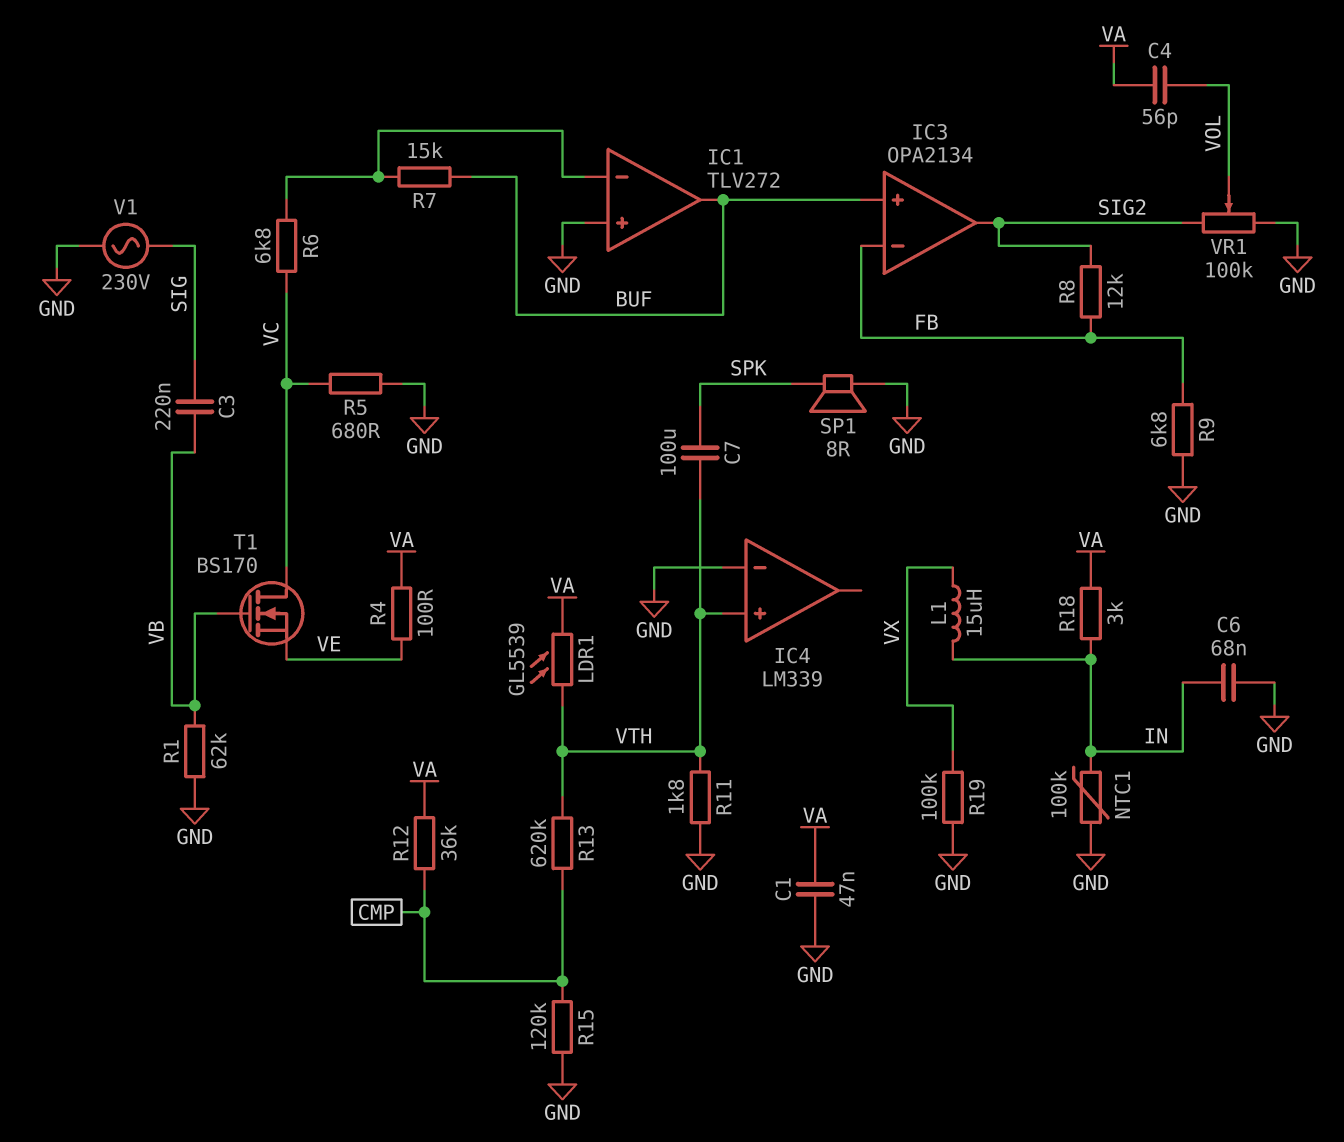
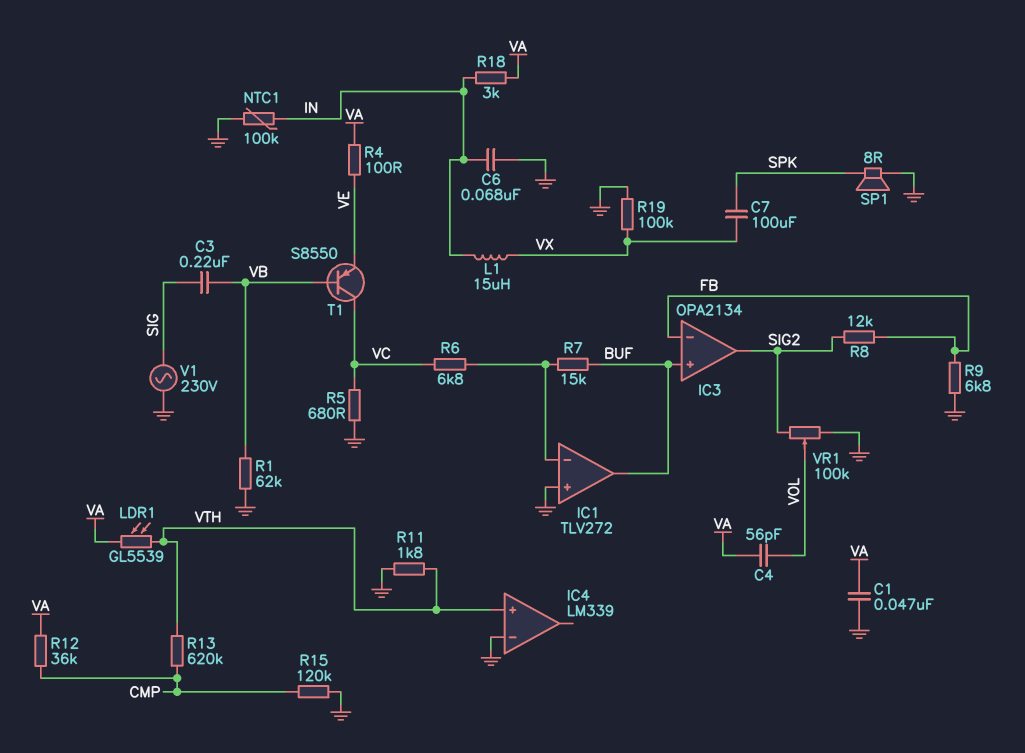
C7: 100uF (SPK, VTH) -> 100uF (SPK, VX)
T1: NMOS BS170 (G VB, D VC, S VE) -> PNP S8550 (B VB, C VC, E VE)

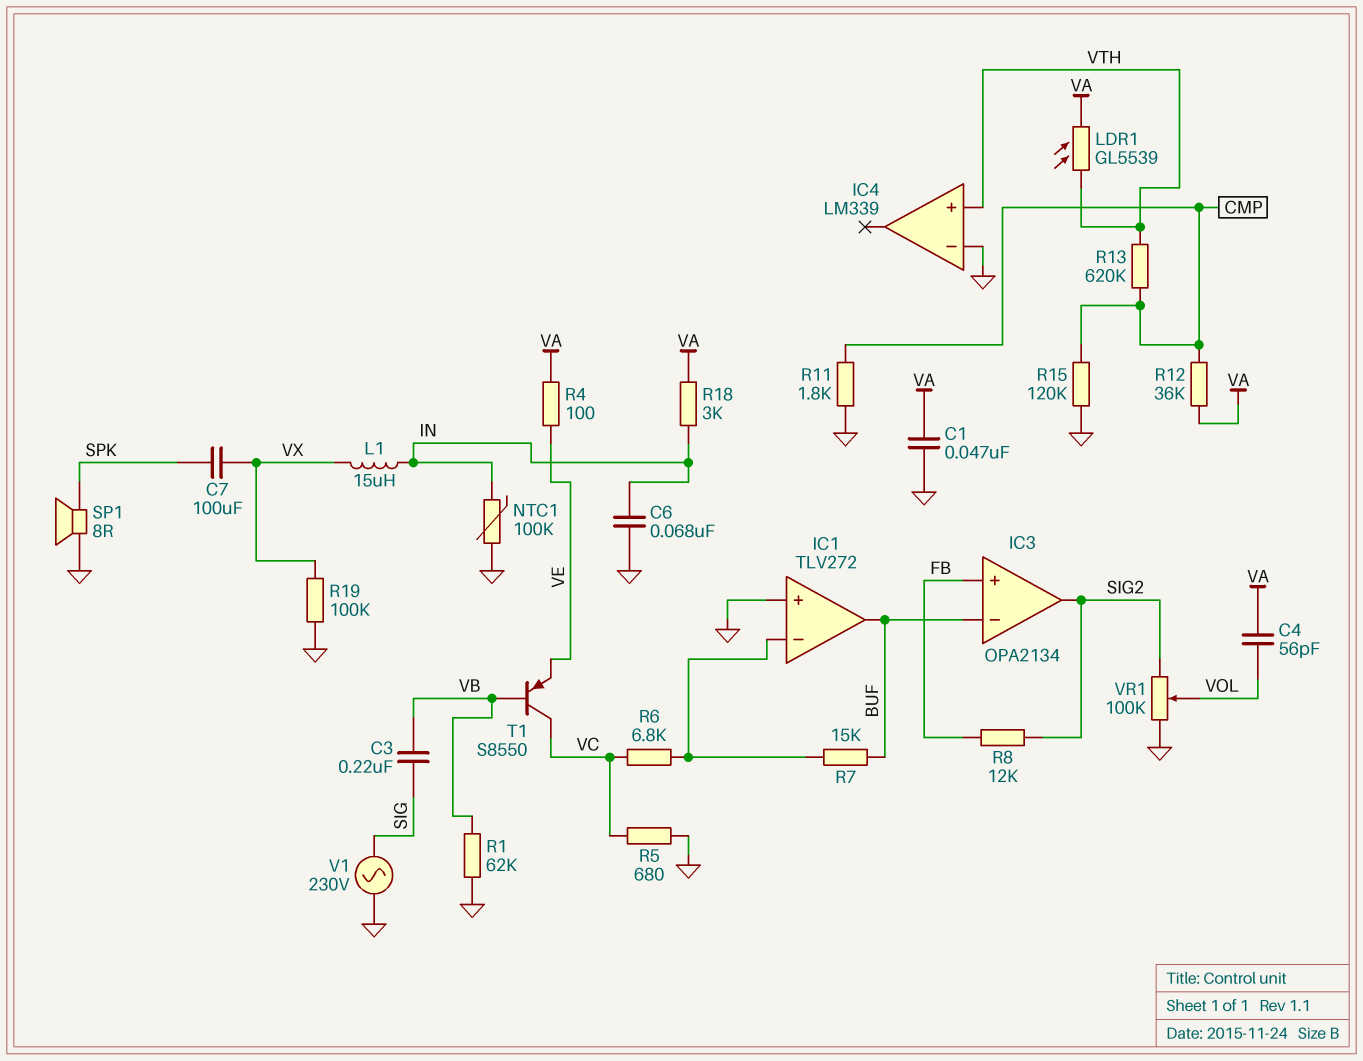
IC3 pin in+: BUF -> FB
IC3 pin in-: FB -> BUF
R9: 6.8k (FB, GND) -> none
R11: 1.8k (GND, VTH) -> 1.8k (CMP, GND)

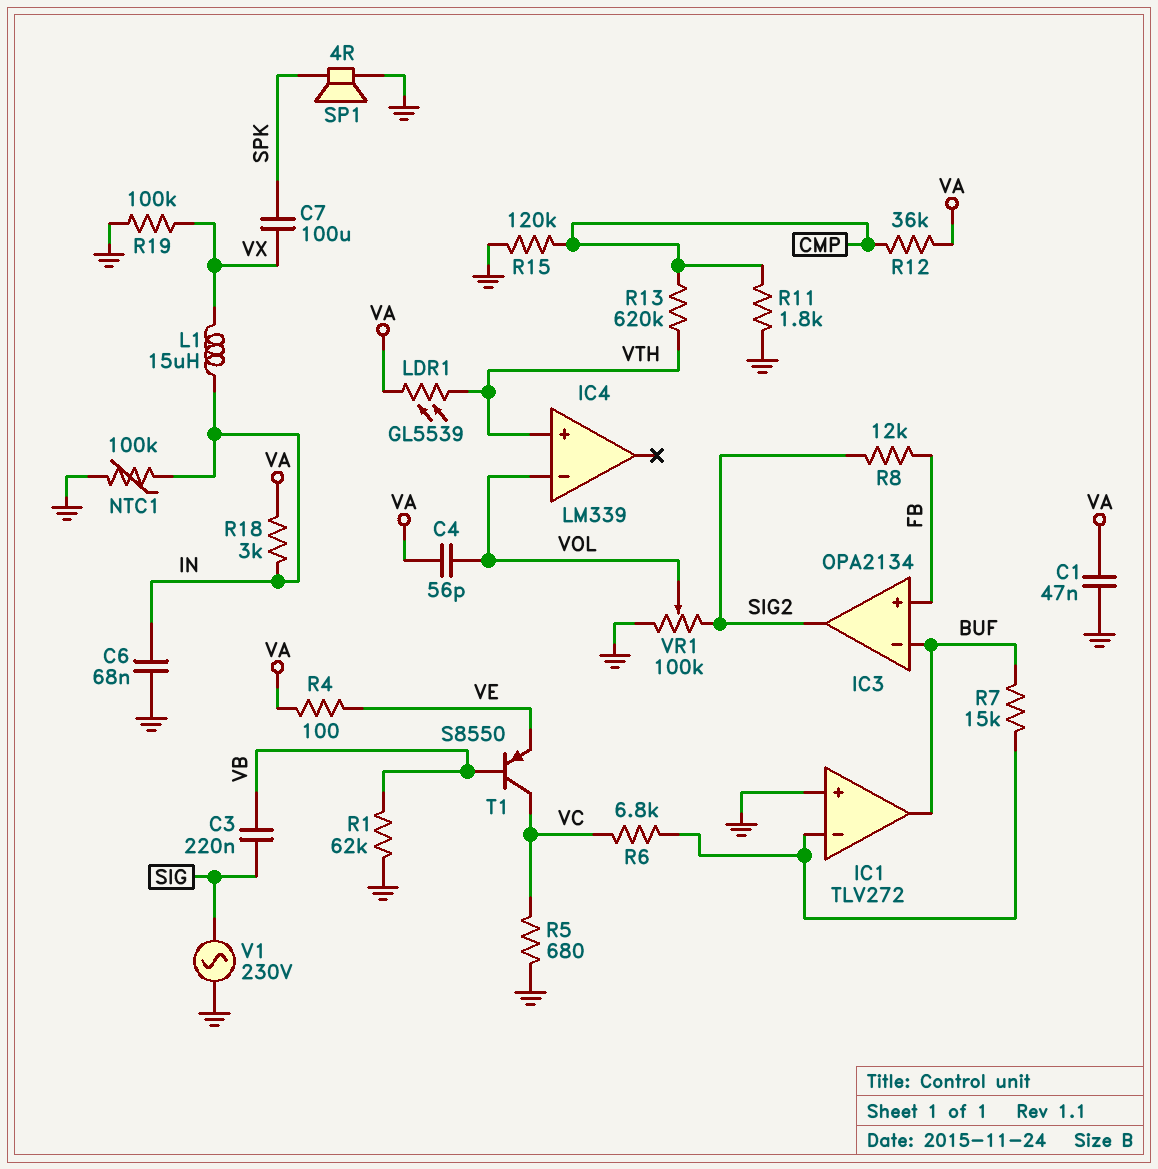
IC4 pin in-: GND -> VOL
SP1: speaker 8R (GND, SPK) -> speaker 4R (GND, SPK)

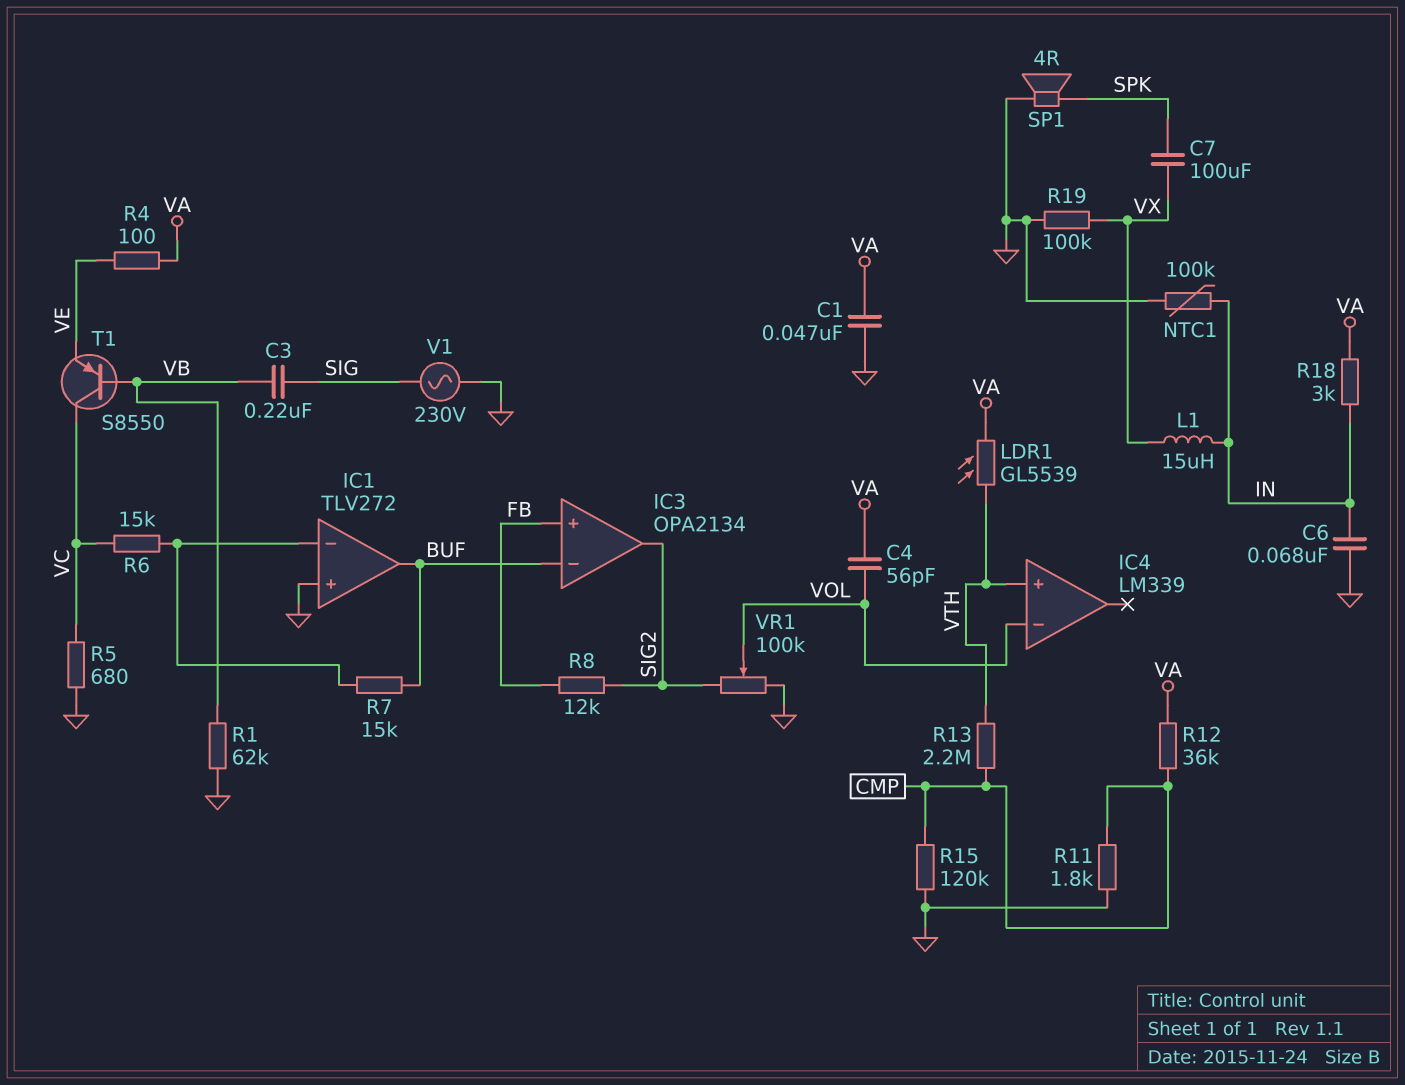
R6: 6.8k (IC1/in-, VC) -> 15k (IC1/in-, VC)
R13: 620k (CMP, VTH) -> 2.2M (CMP, VTH)

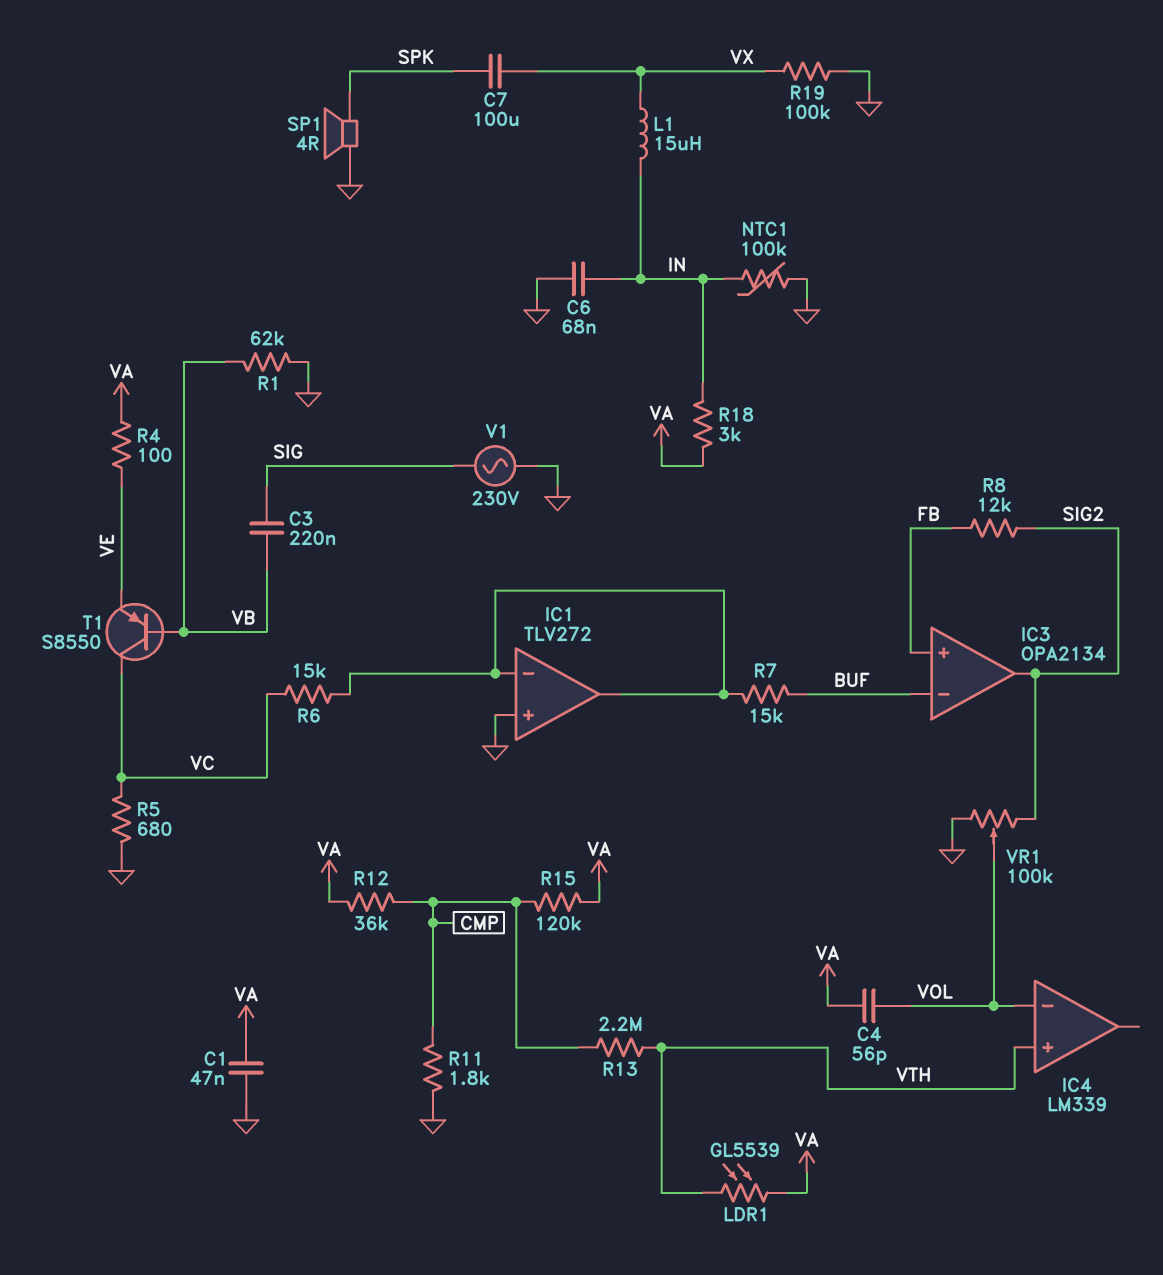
IC1 pin out: BUF -> IC1/in-
R15: 120k (CMP, GND) -> 120k (CMP, VA)

